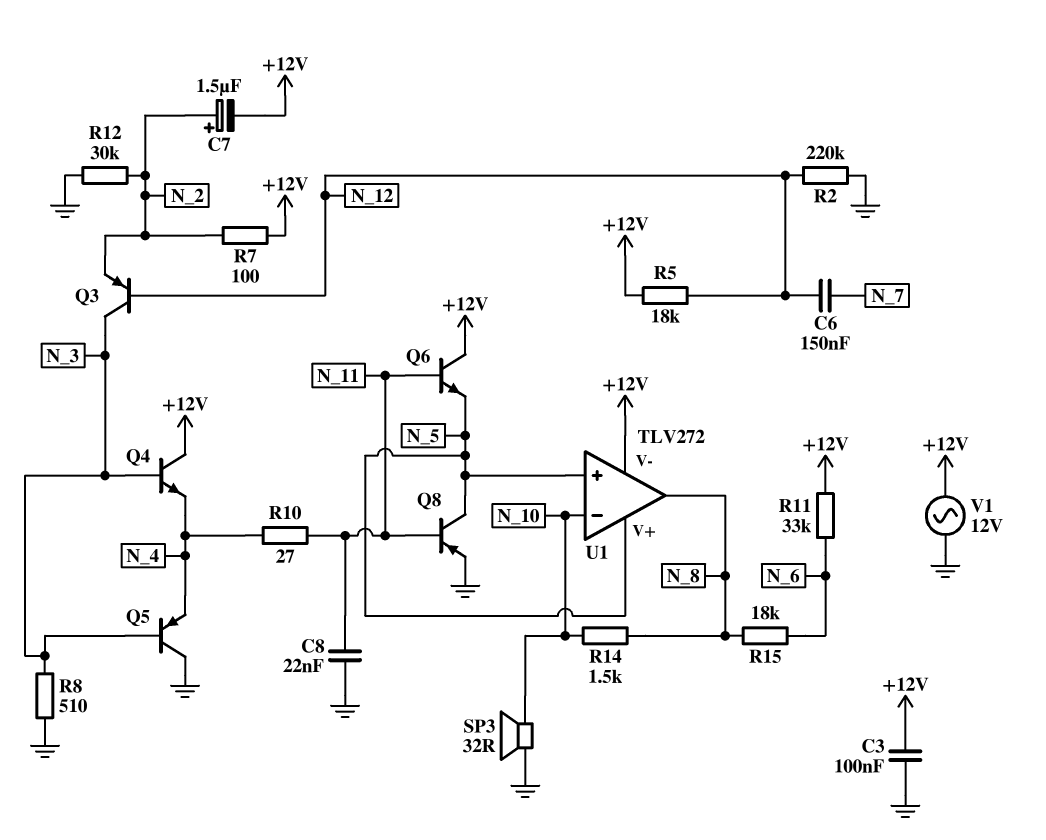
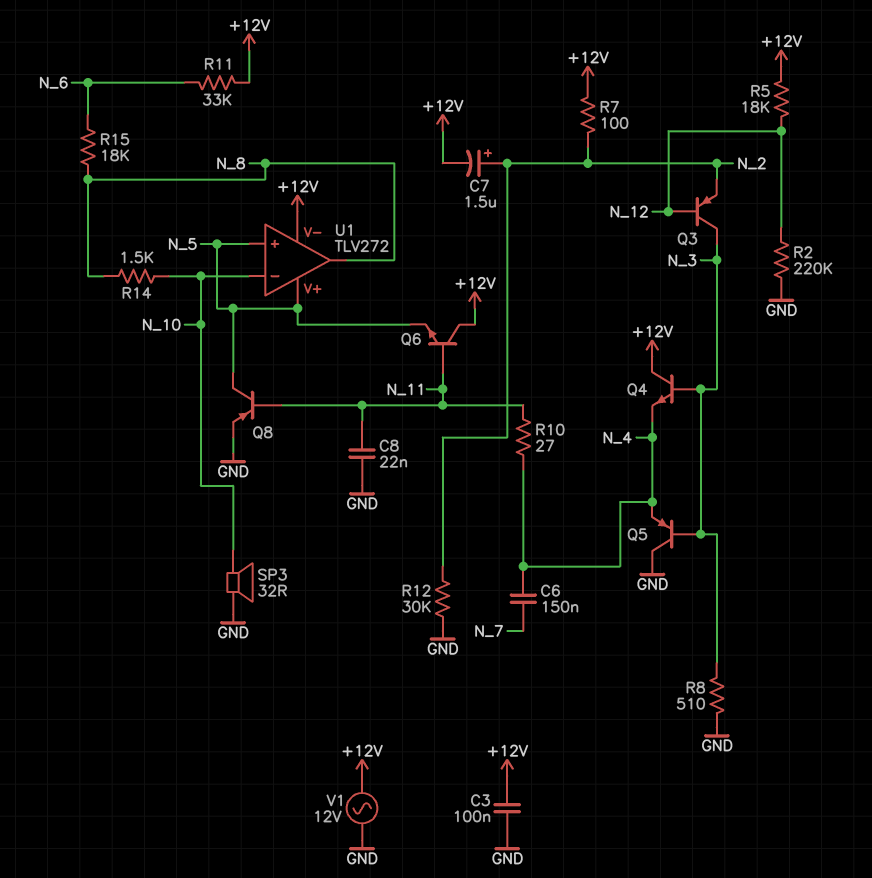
C6: 150nF (N_7, N_12) -> 150nF (N_4, N_7)

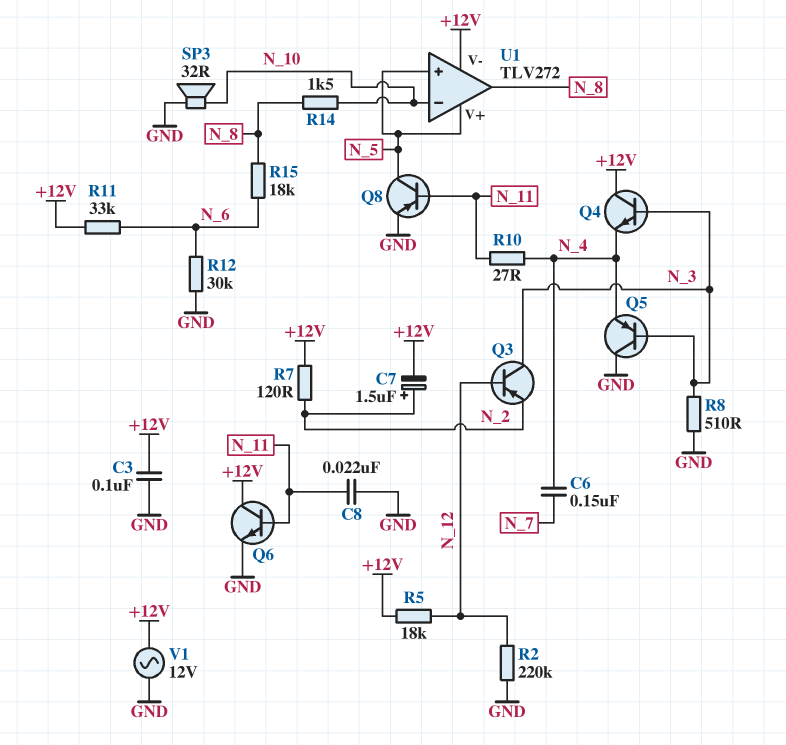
Q6: NPN (B N_11, C +12V, E N_5) -> NPN (B N_11, C +12V, E GND)
R7: 100 (+12V, N_2) -> 120 (+12V, N_2)
R12: 30k (GND, N_2) -> 30k (GND, N_6)

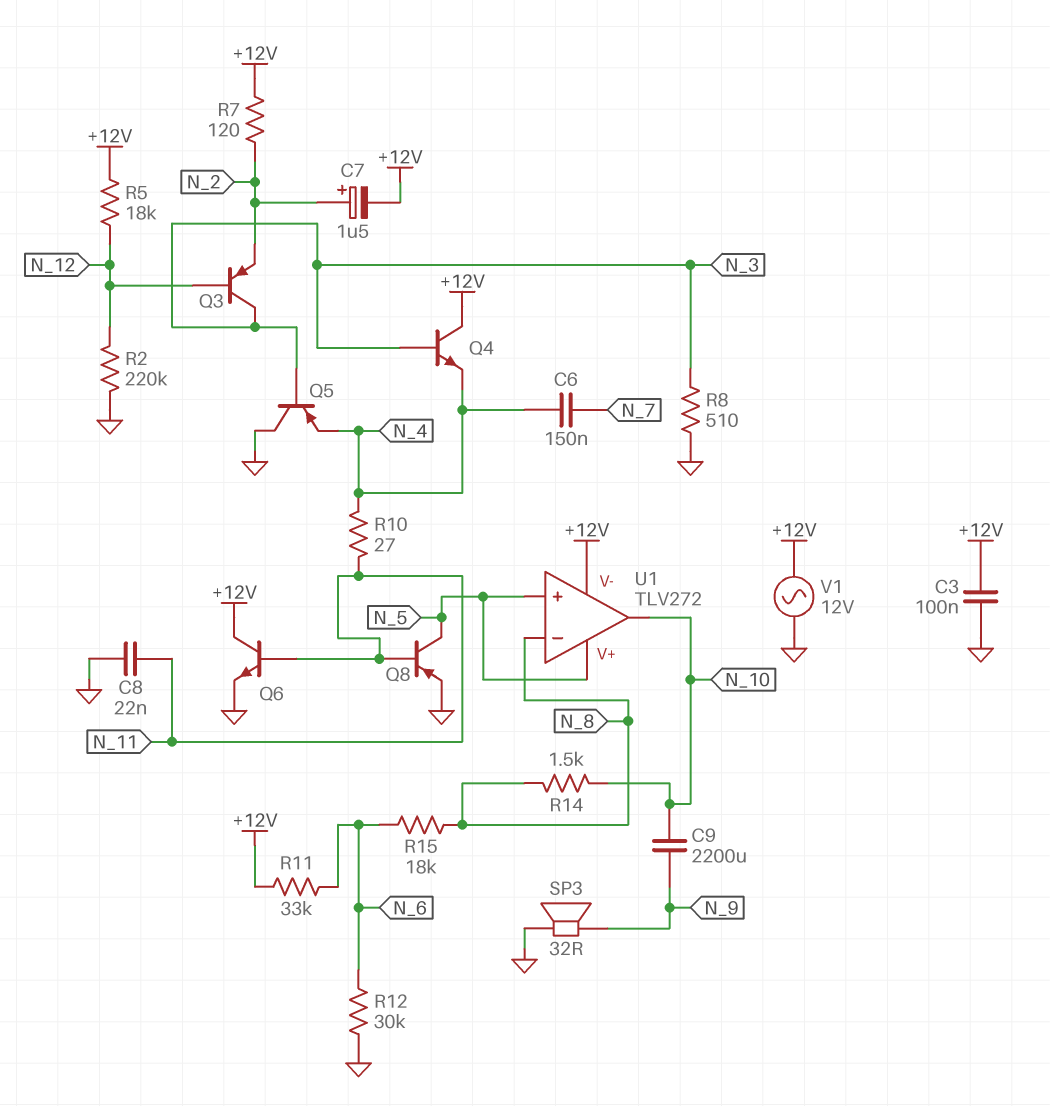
C9: none -> 2200uF (N_9, N_10)
SP3: speaker 32R (GND, N_10) -> speaker 32R (GND, N_9)
U1 pin in-: N_10 -> N_8
U1 pin out: N_8 -> N_10

